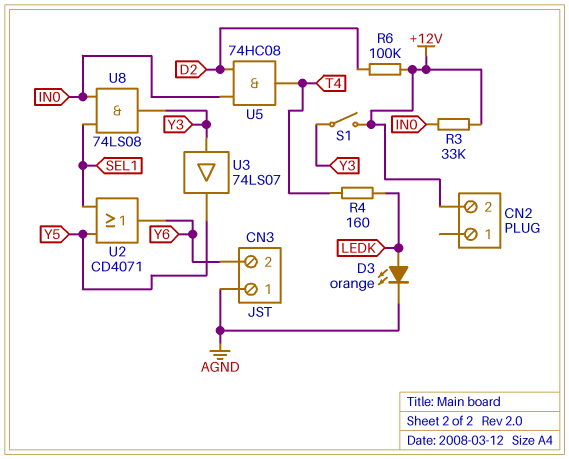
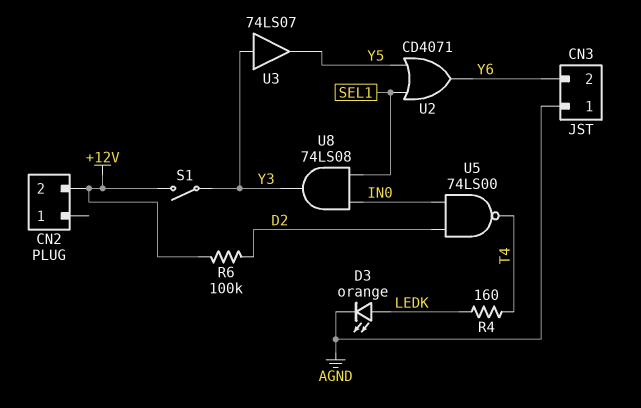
R3: 33k (+12V, IN0) -> none
U5: AND 74HC08 (in D2, in IN0, out T4) -> NAND 74LS00 (in D2, in IN0, out T4)

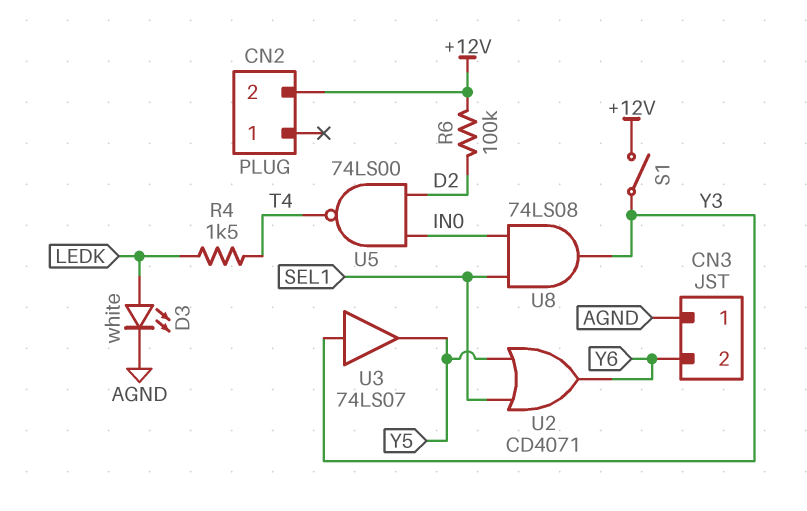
D3: LED orange (A LEDK, K AGND) -> LED white (A LEDK, K AGND)
R4: 160 (LEDK, T4) -> 1.5k (LEDK, T4)

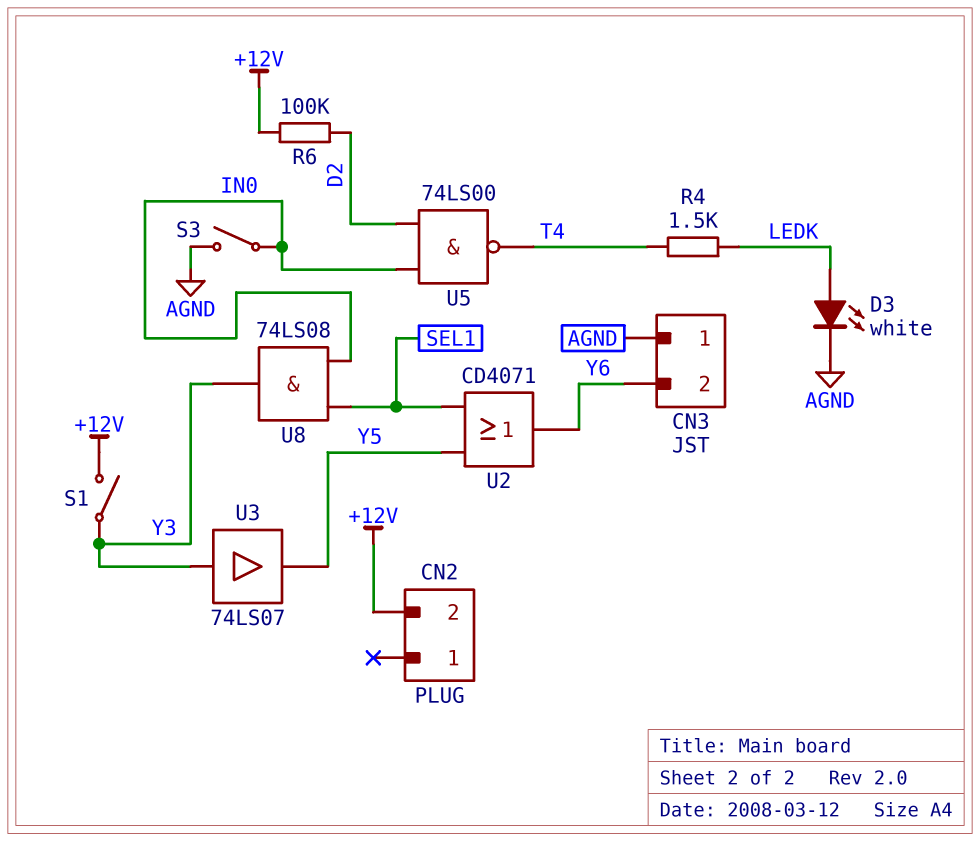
S3: none -> switch (AGND, IN0)

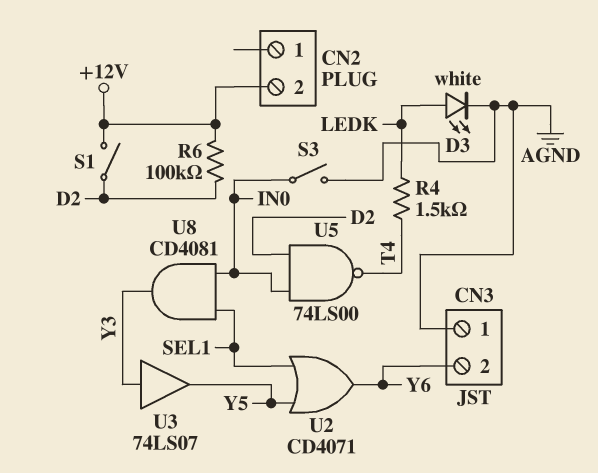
S1: switch (+12V, Y3) -> switch (+12V, D2)
U8: AND 74LS08 (in IN0, in SEL1, out Y3) -> AND CD4081 (in IN0, in SEL1, out Y3)

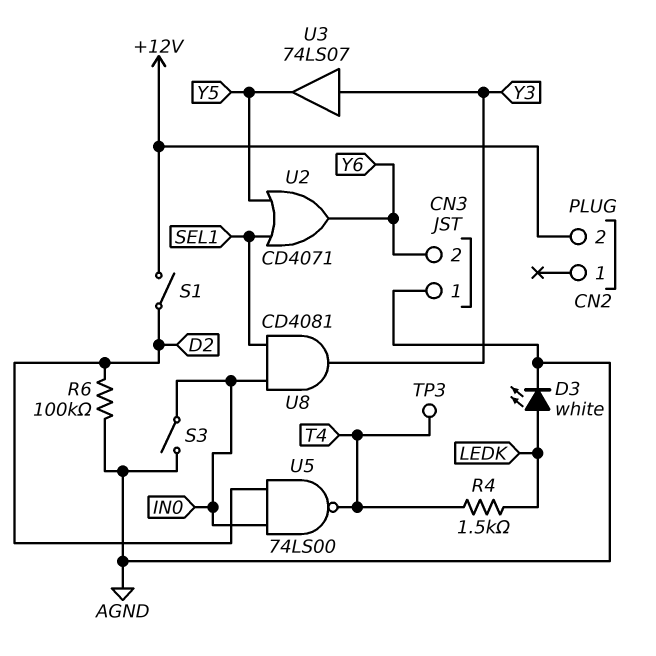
R6: 100k (+12V, D2) -> 100k (AGND, D2)
TP3: none -> test point (T4)

